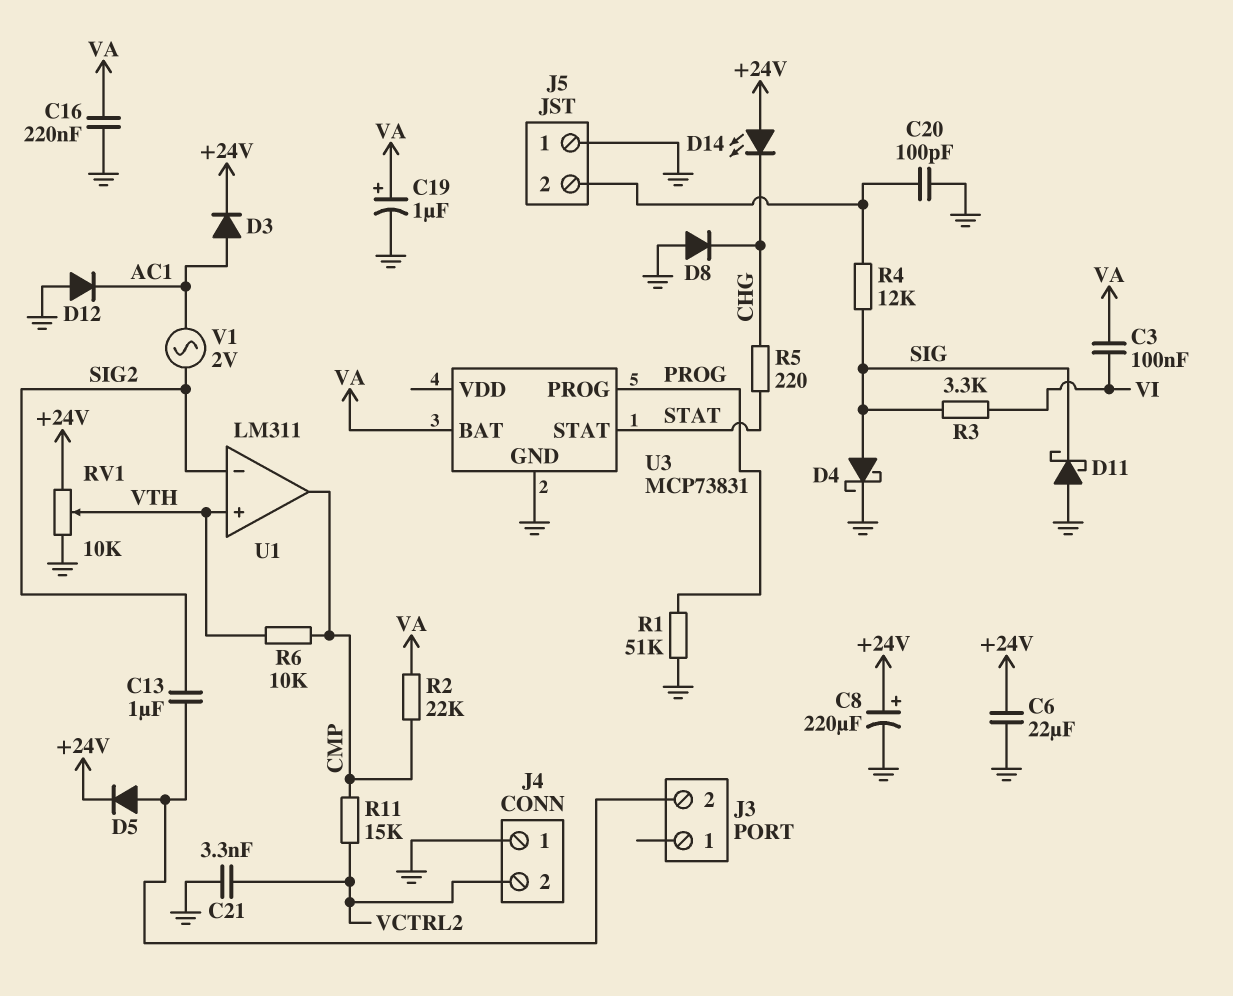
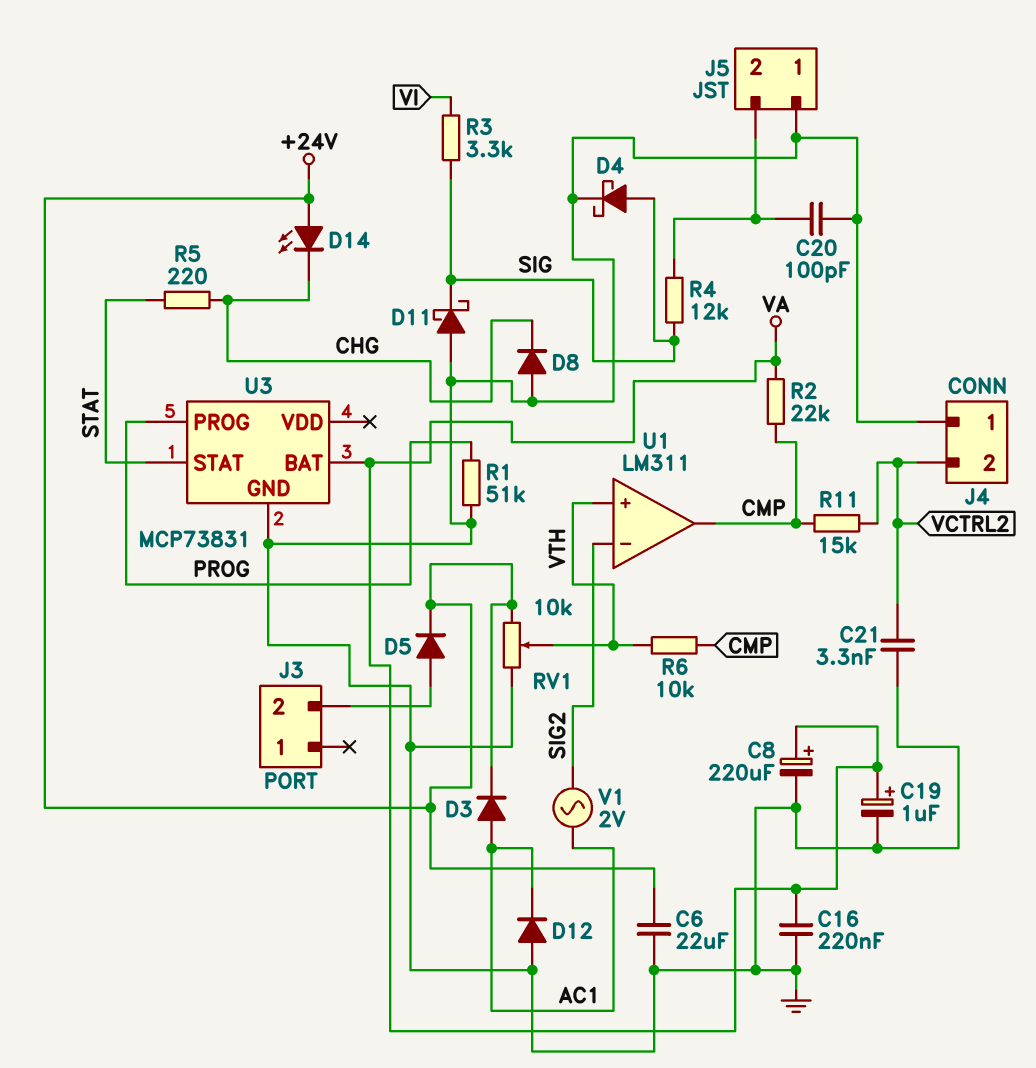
C3: 100nF (VA, VI) -> none
C8: 220uF (plus +24V, minus GND) -> 220uF (plus VA, minus GND)
C13: 1uF (J3/2, SIG2) -> none

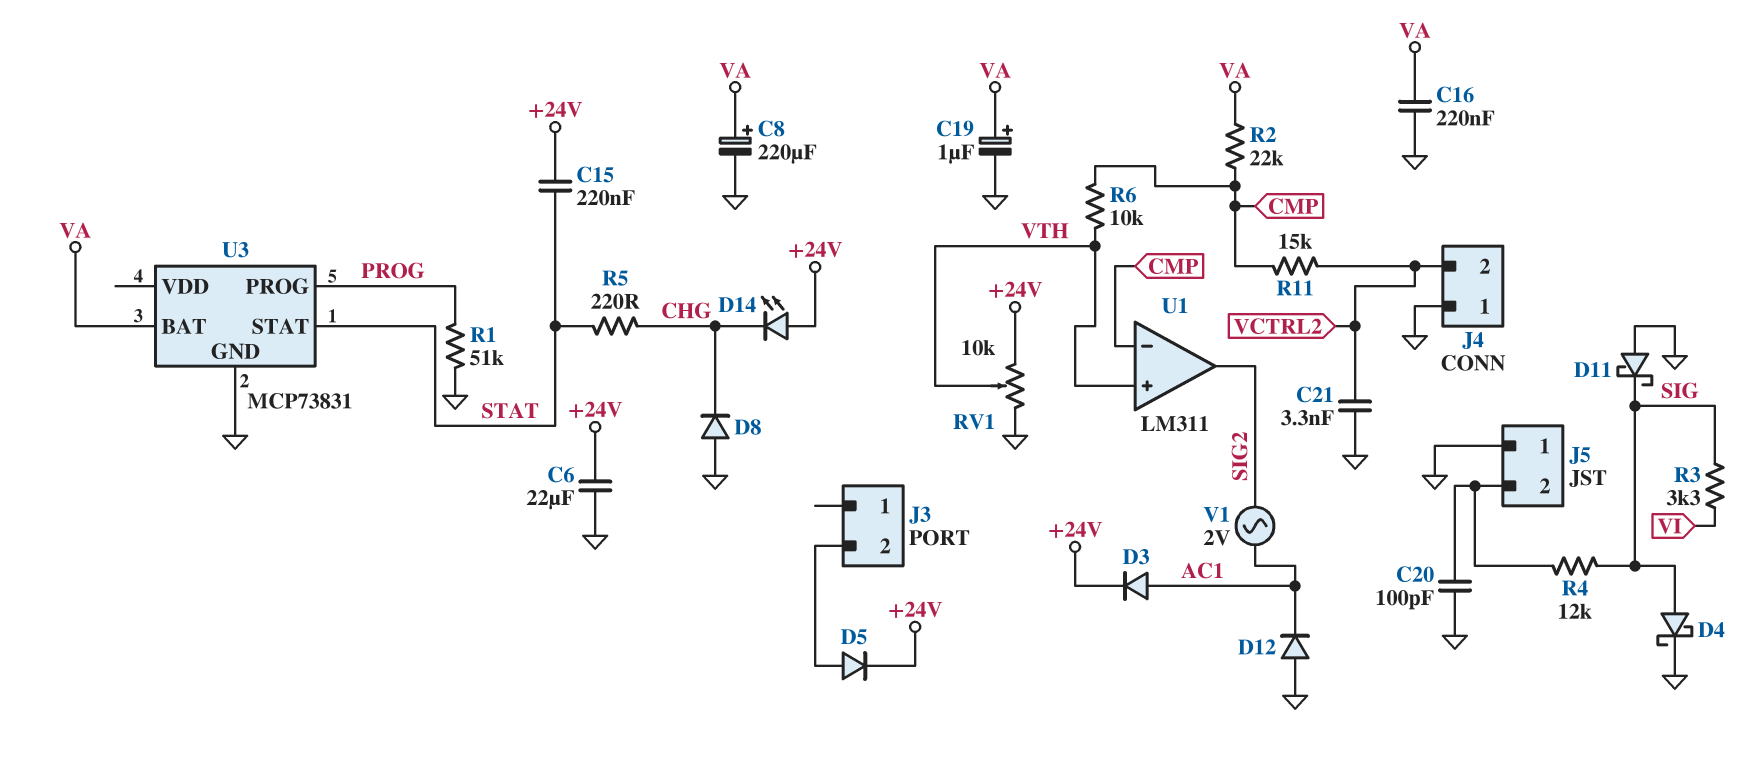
C15: none -> 220nF (+24V, STAT)
U1 pin in-: SIG2 -> CMP
U1 pin out: CMP -> SIG2

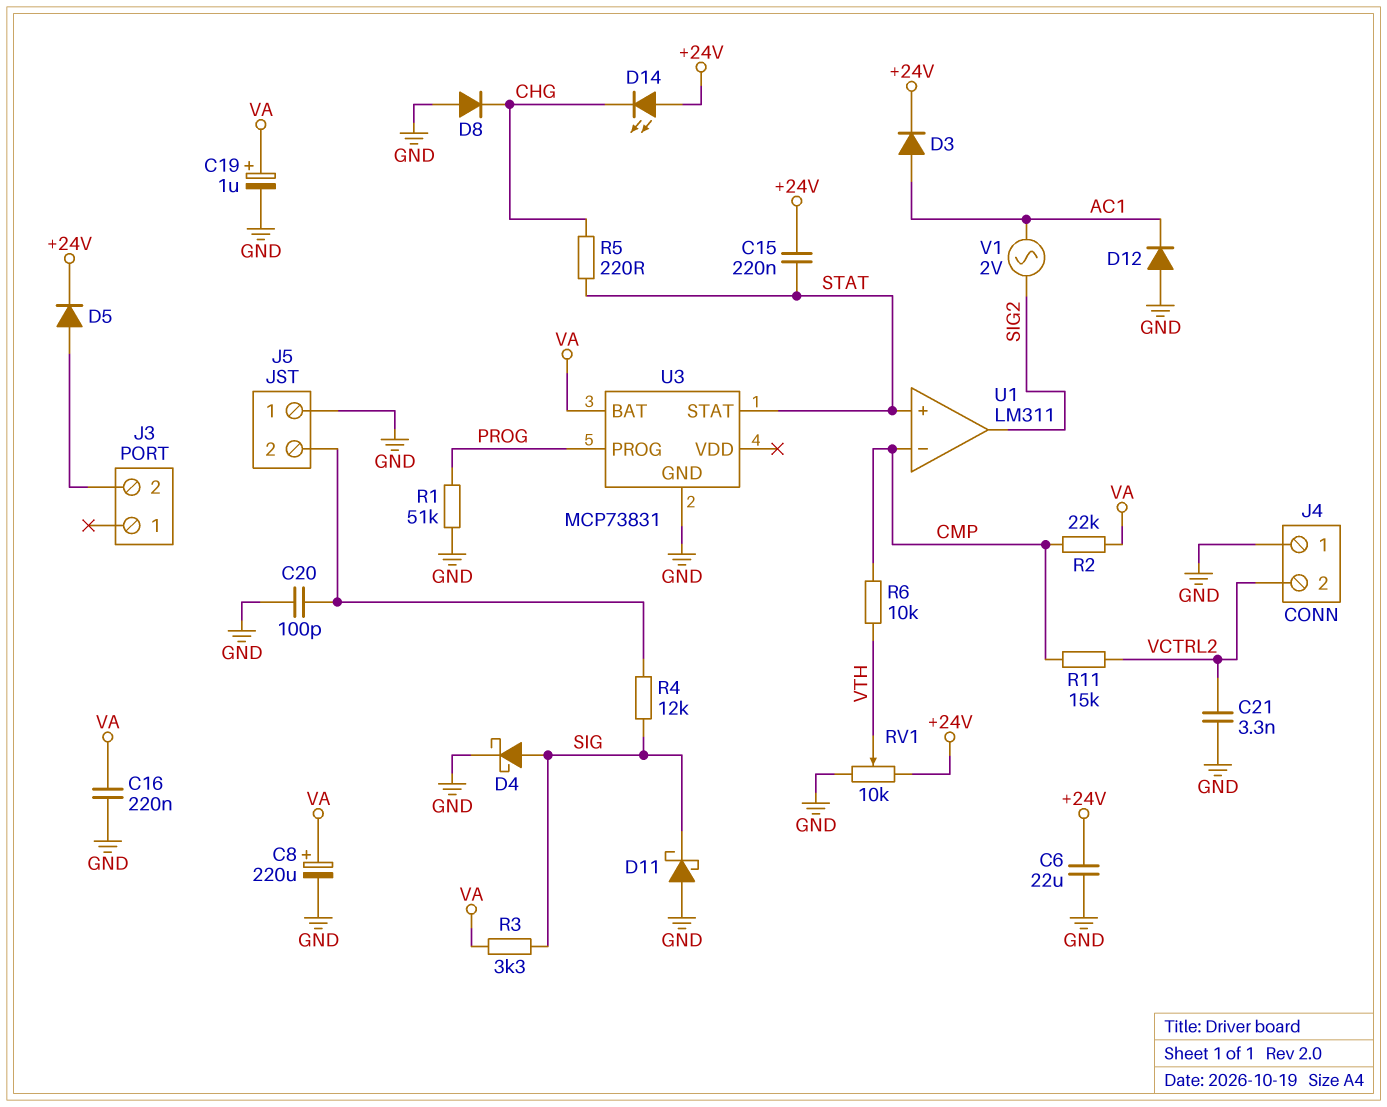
R3: 3.3k (SIG, VI) -> 3.3k (SIG, VA)
U1 pin in+: VTH -> STAT

